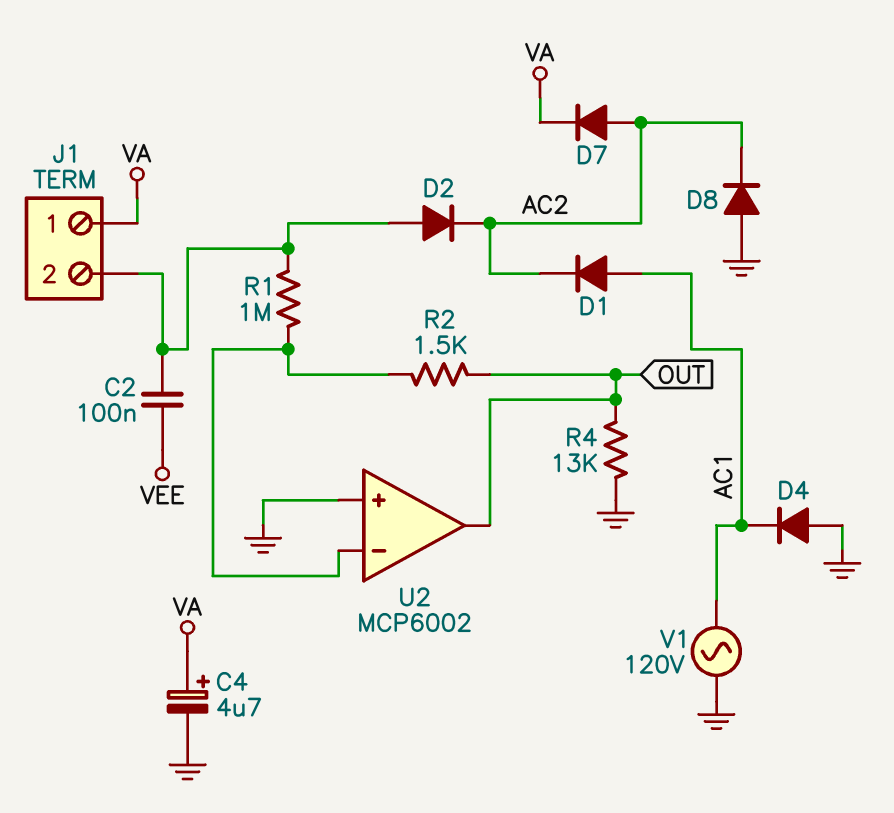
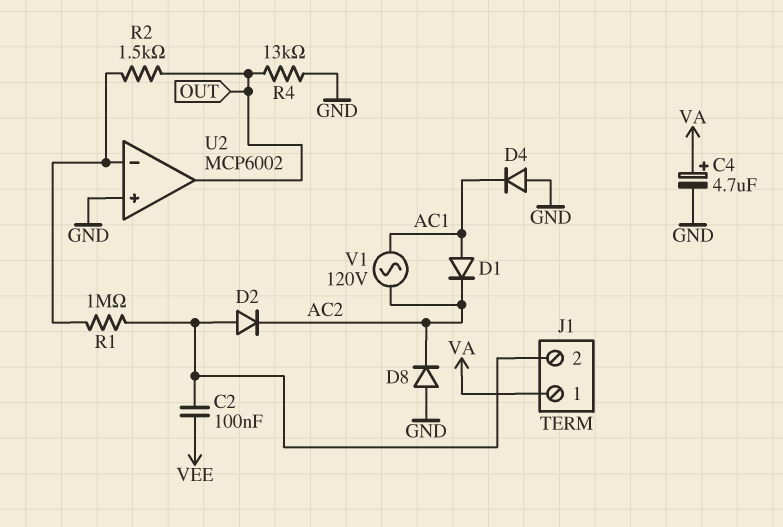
D7: diode (A AC2, K VA) -> none
V1: AC 120V (AC1, GND) -> AC 120V (AC1, AC2)

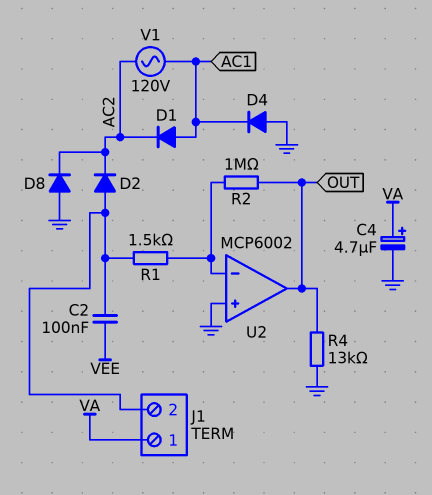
R1: 1M (J1/2, U2/in-) -> 1.5k (J1/2, U2/in-)
R2: 1.5k (OUT, U2/in-) -> 1M (OUT, U2/in-)

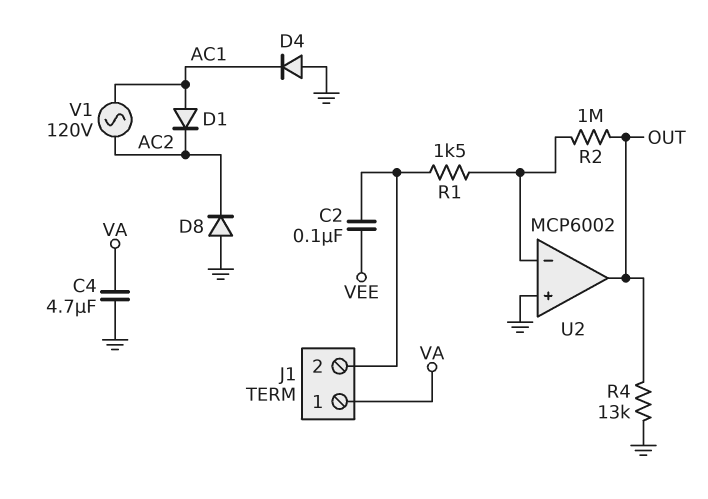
C4: 4.7uF (plus VA, minus GND) -> 4.7uF (GND, VA)
D2: diode (A J1/2, K AC2) -> none

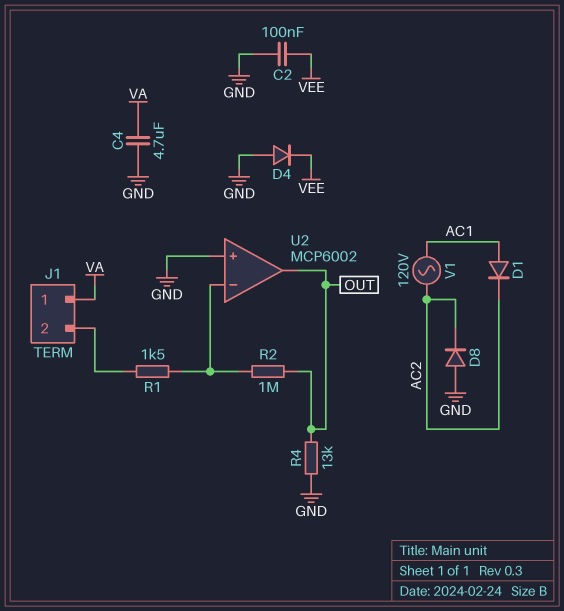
C2: 100nF (J1/2, VEE) -> 100nF (GND, VEE)
D4: diode (A GND, K AC1) -> diode (A GND, K VEE)

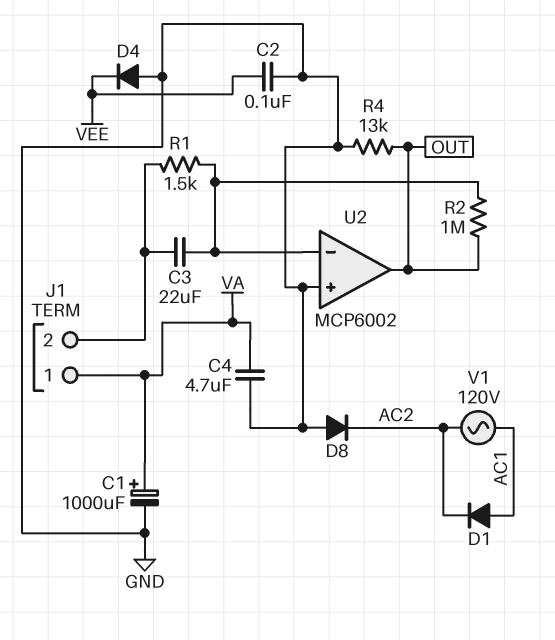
C1: none -> 1000uF (plus VA, minus GND)
C3: none -> 22uF (J1/2, U2/in-)

